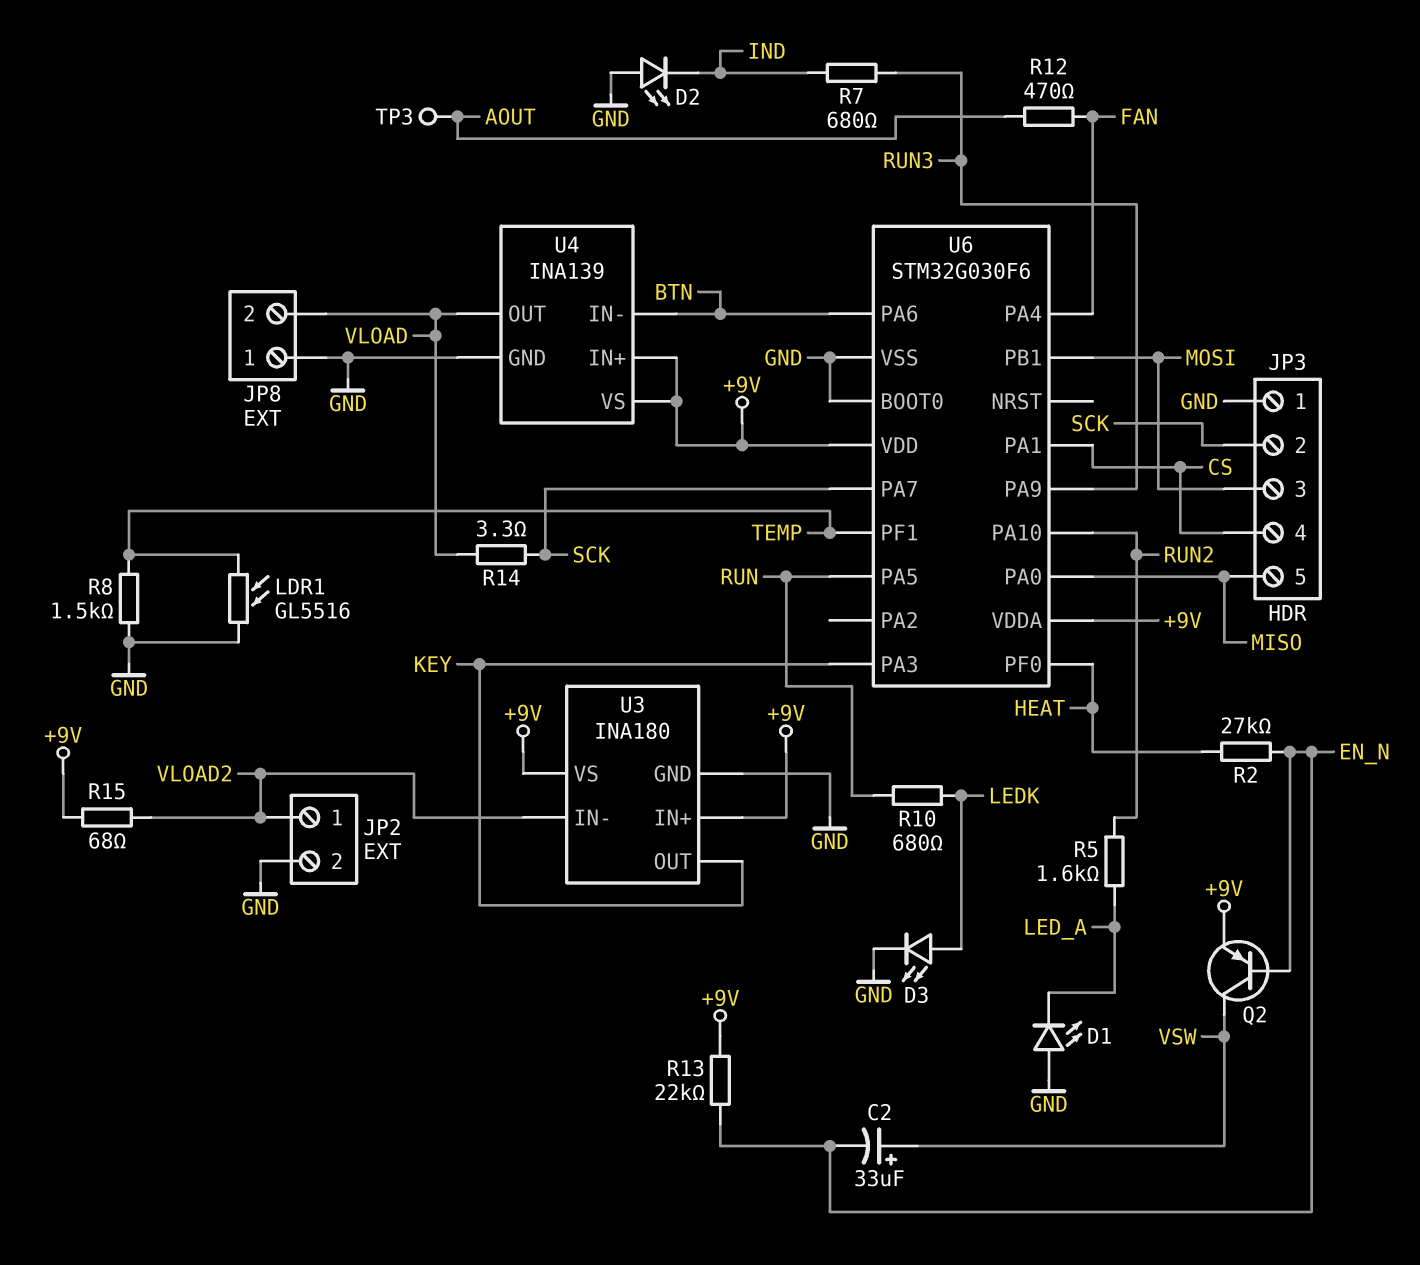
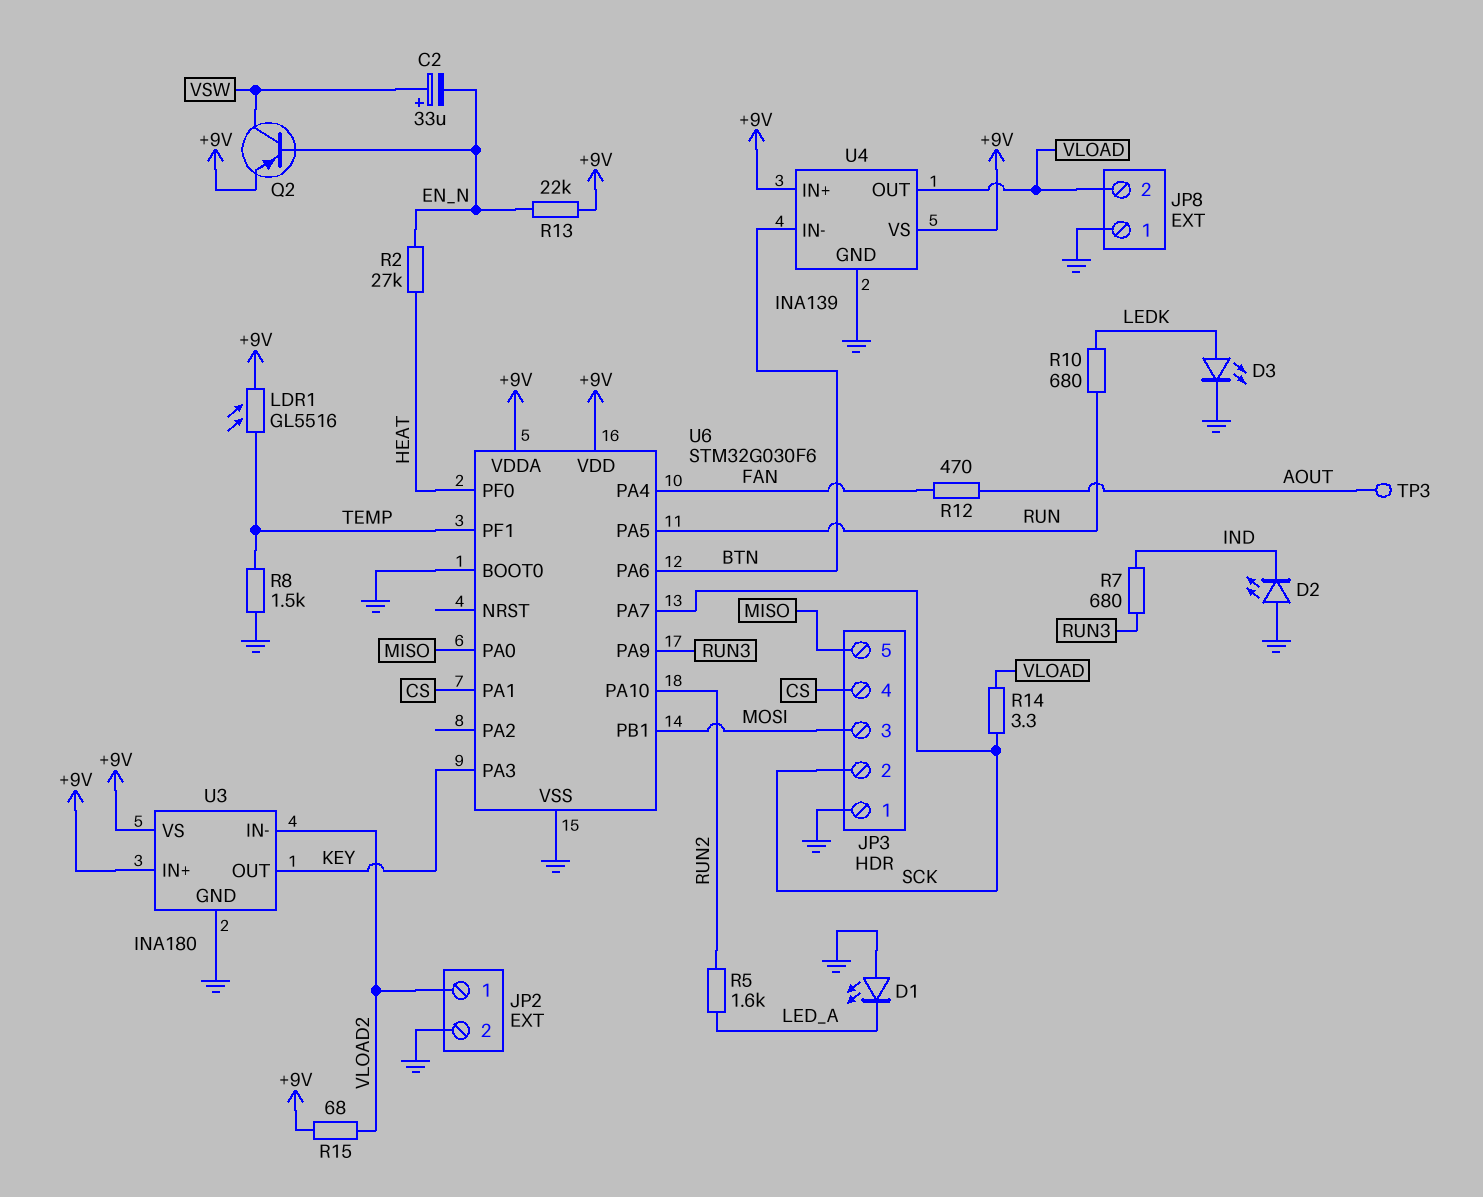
LDR1: GL5516 (GND, TEMP) -> GL5516 (+9V, TEMP)

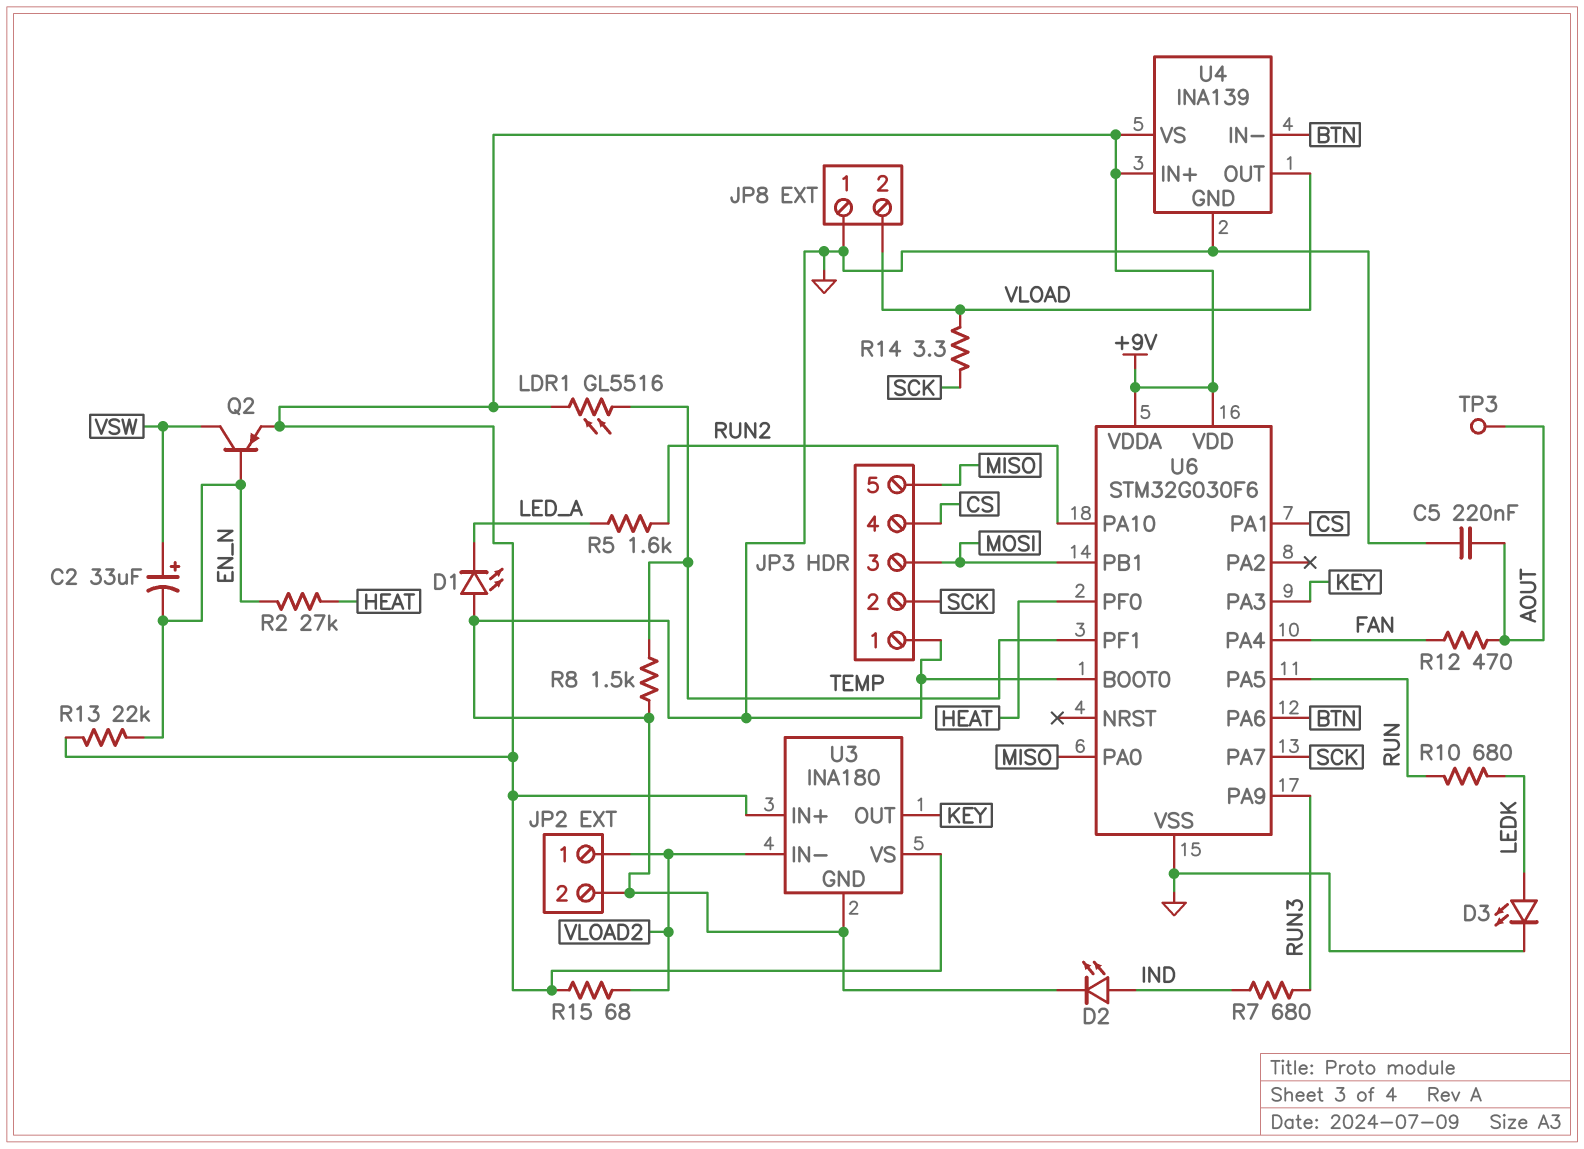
C5: none -> 220nF (AOUT, GND)
D2: LED (A GND, K IND) -> LED (A IND, K GND)

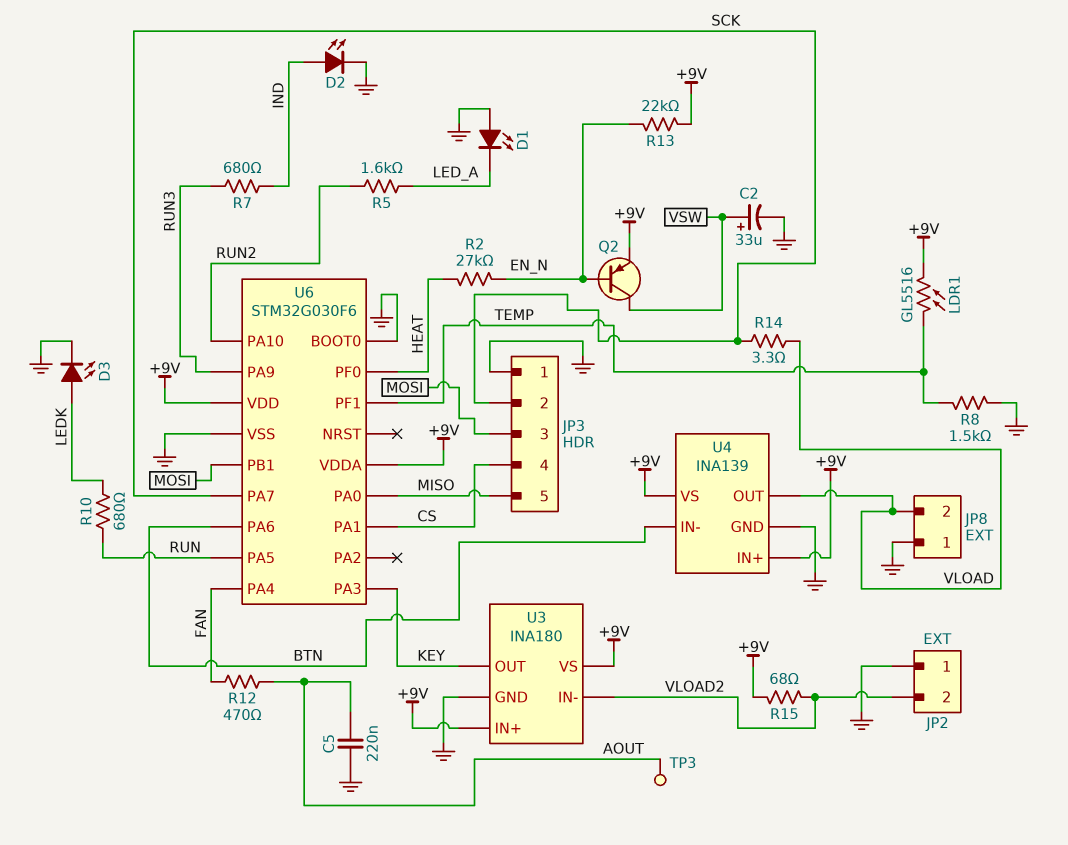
C2: 33uF (plus VSW, minus EN_N) -> 33uF (plus VSW, minus GND)
JP2 pin 1: VLOAD2 -> GND
JP2 pin 2: GND -> VLOAD2

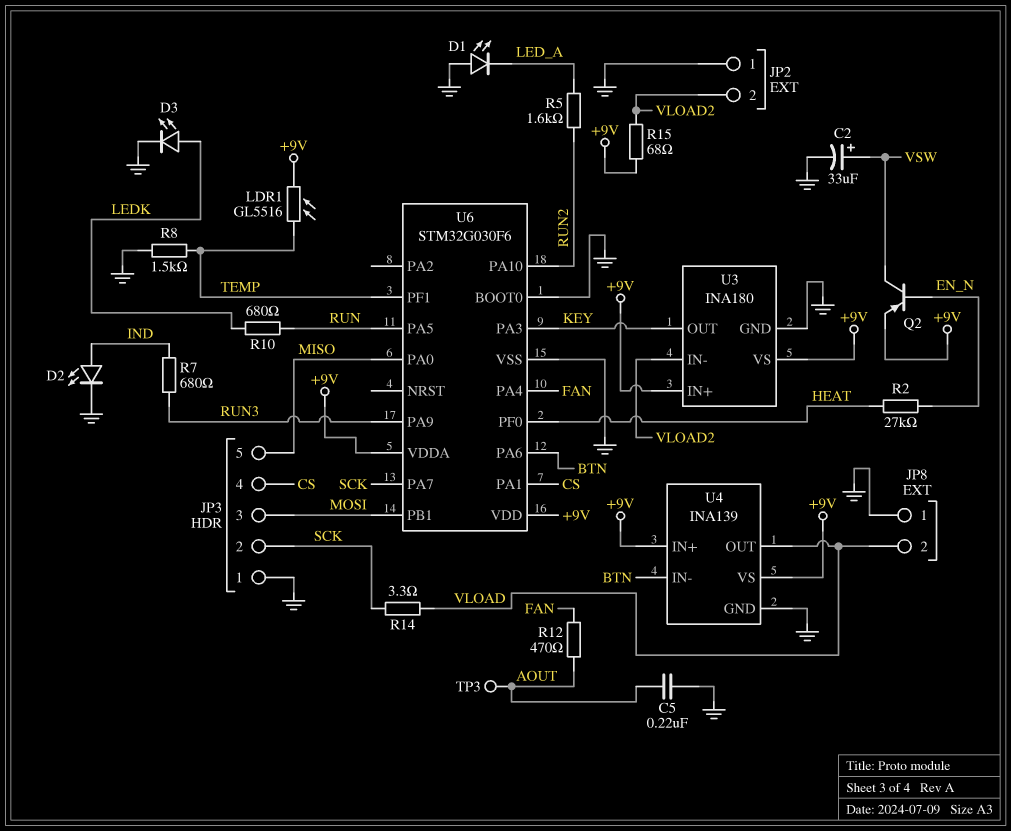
R13: 22k (+9V, EN_N) -> none

